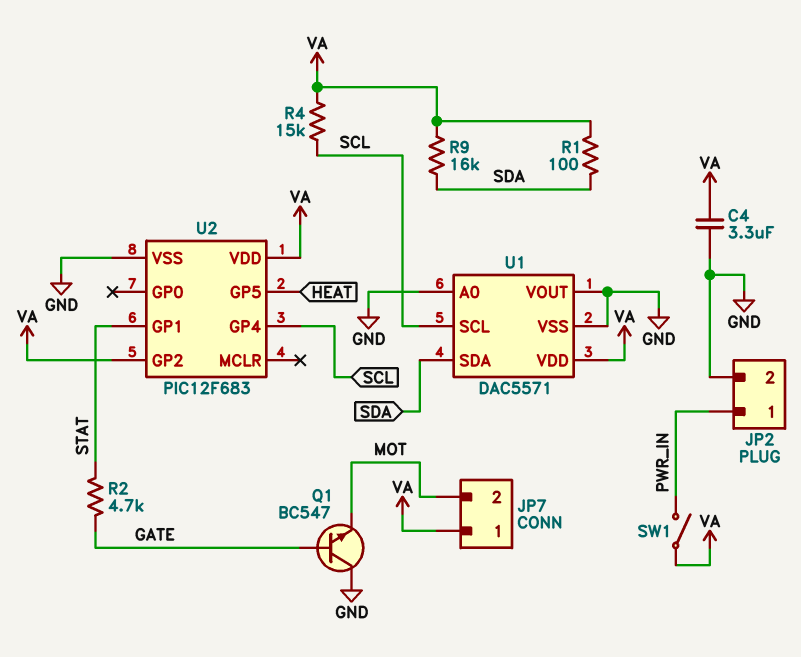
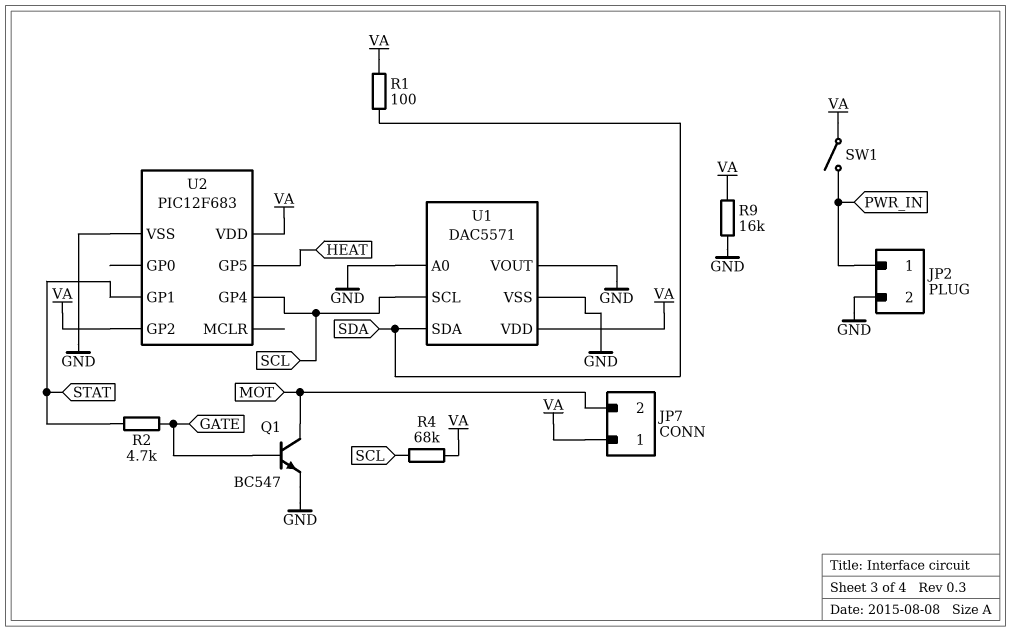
C4: 3.3uF (GND, VA) -> none
Q1: NPN BC547 (B GATE, C GND, E MOT) -> NPN BC547 (B GATE, C MOT, E GND)
R4: 15k (SCL, VA) -> 68k (SCL, VA)
R9: 16k (SDA, VA) -> 16k (GND, VA)

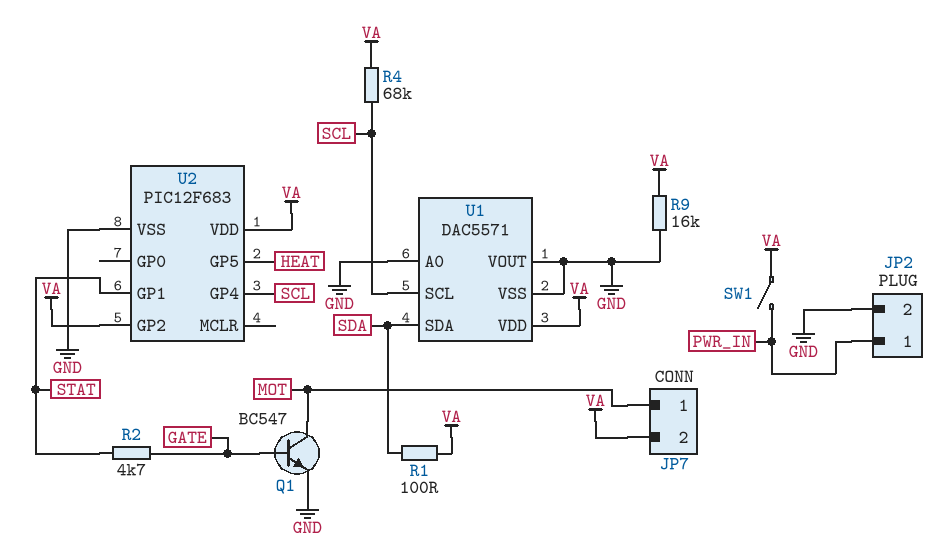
JP7 pin 1: VA -> MOT
JP7 pin 2: MOT -> VA

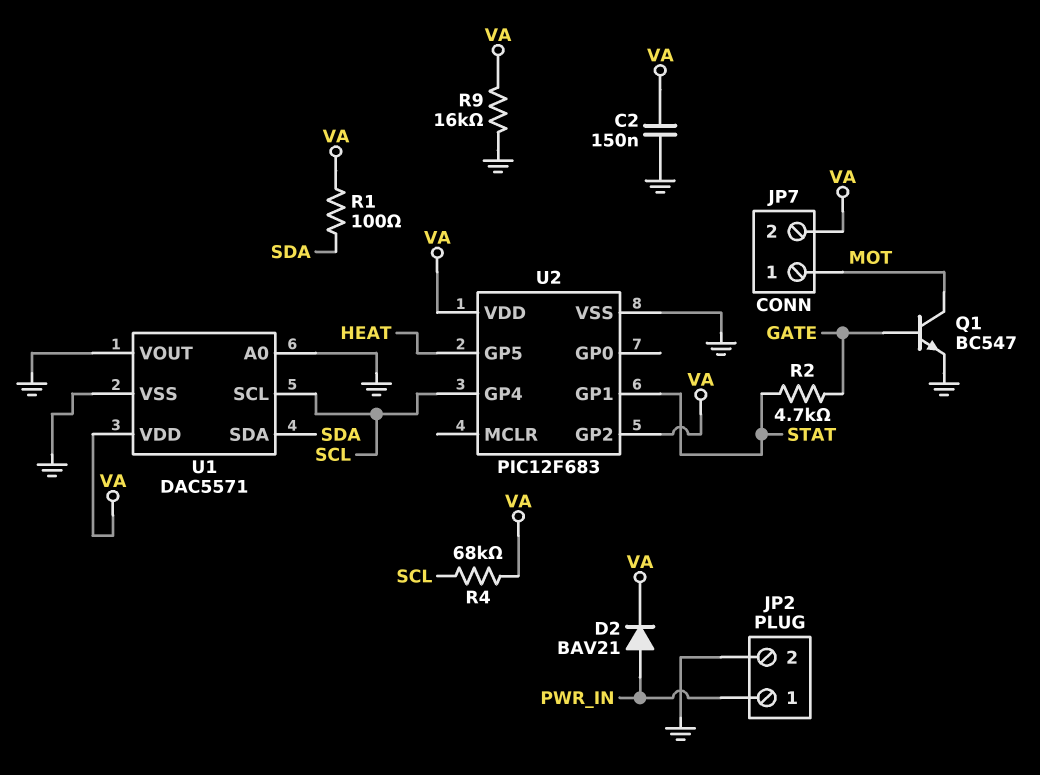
C2: none -> 150nF (GND, VA)
D2: none -> diode BAV21 (A PWR_IN, K VA)
SW1: switch (PWR_IN, VA) -> none

